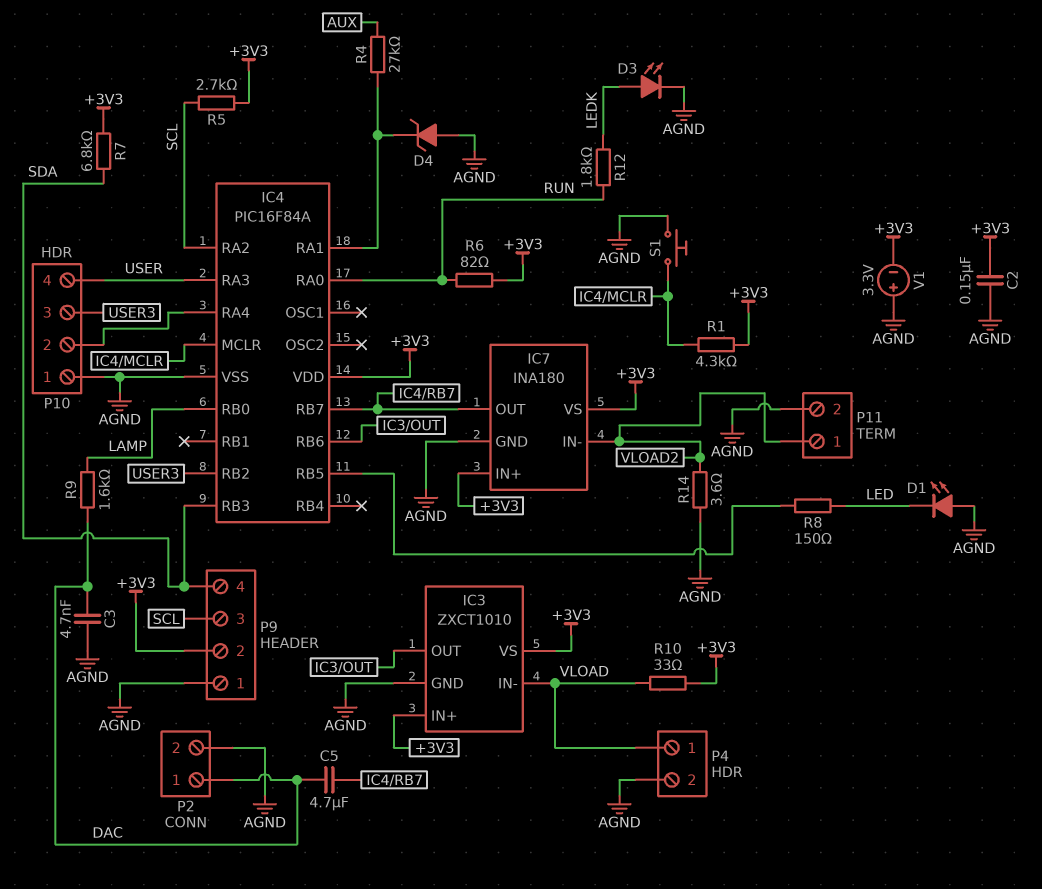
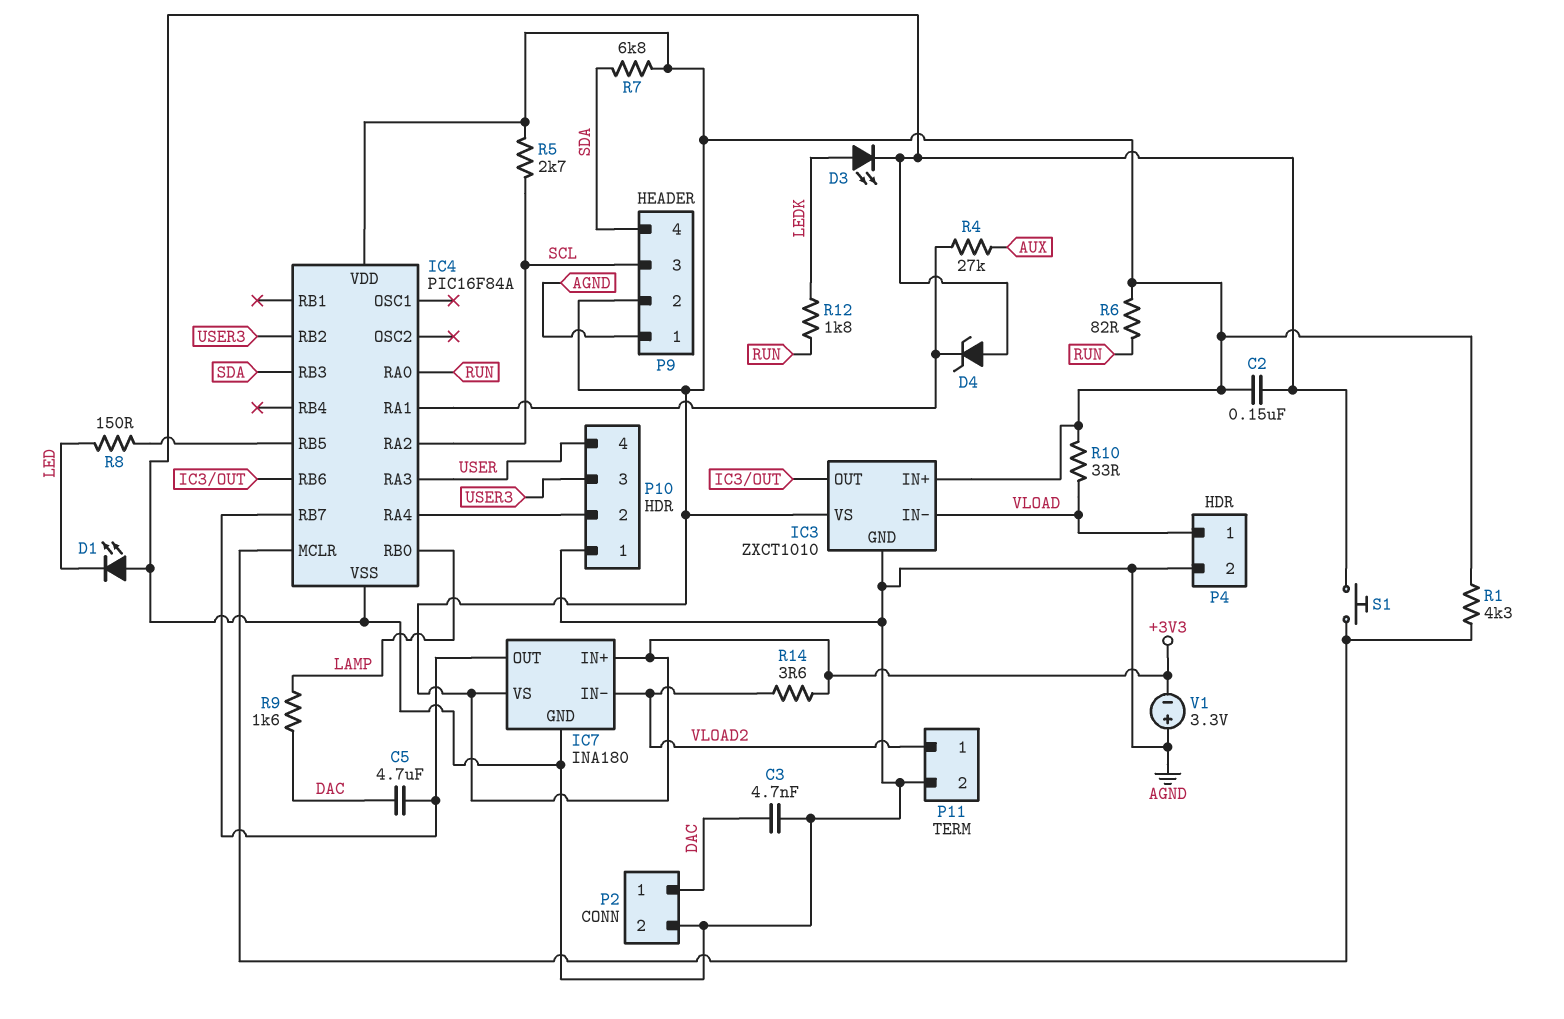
R14: 3.6 (AGND, VLOAD2) -> 3.6 (+3V3, VLOAD2)

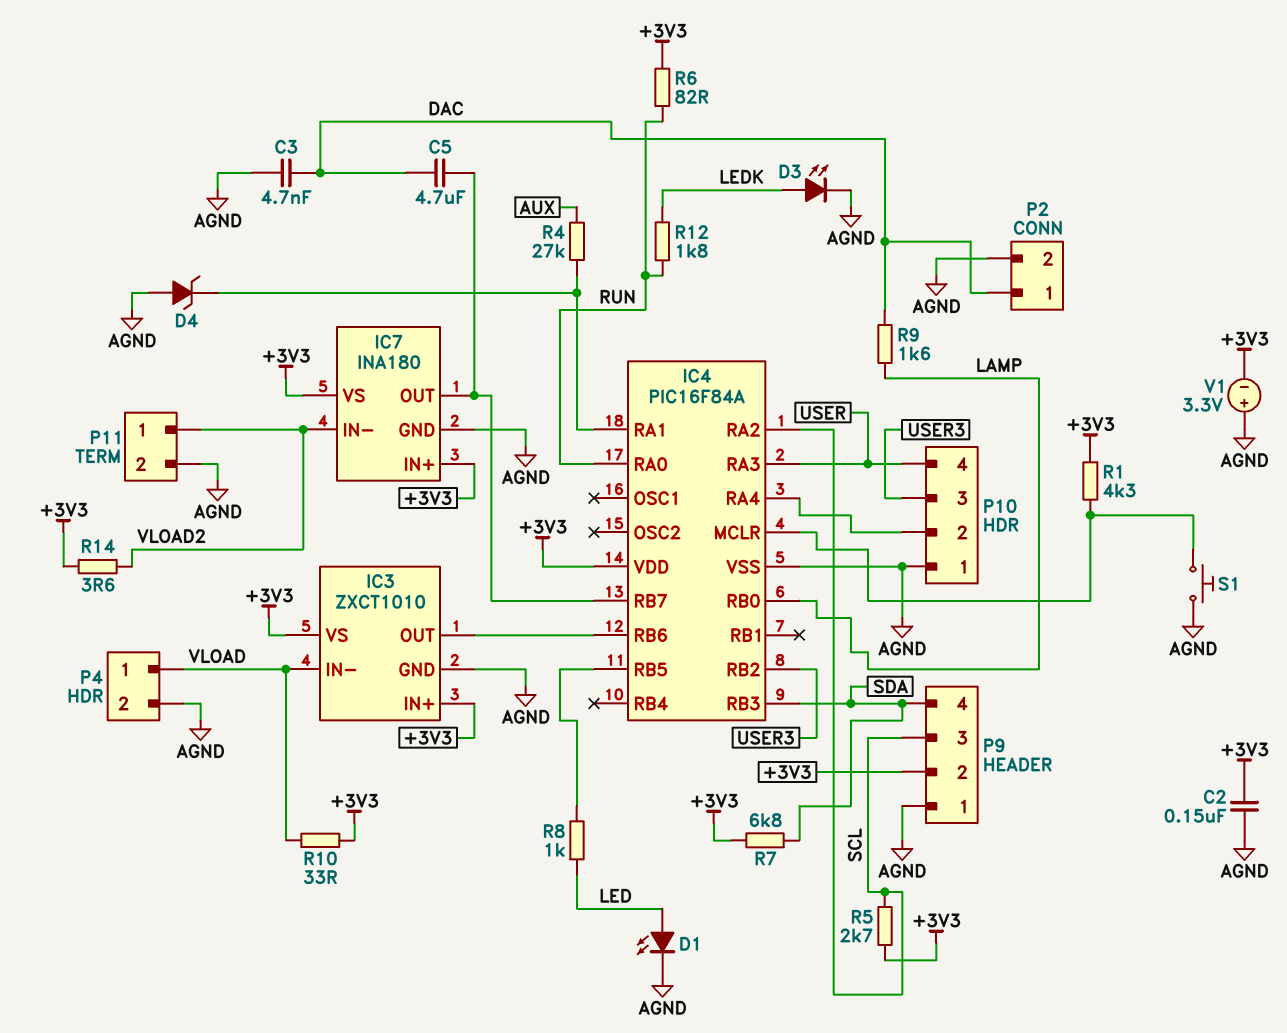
D1: LED (A AGND, K LED) -> LED (A LED, K AGND)
R8: 150 (IC4/RB5, LED) -> 1k (IC4/RB5, LED)

